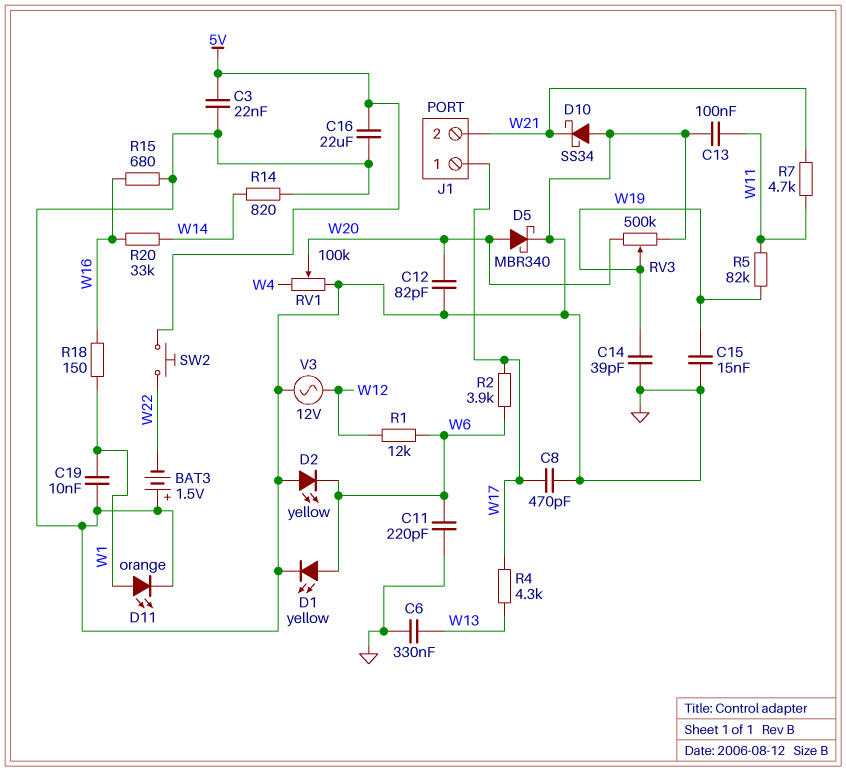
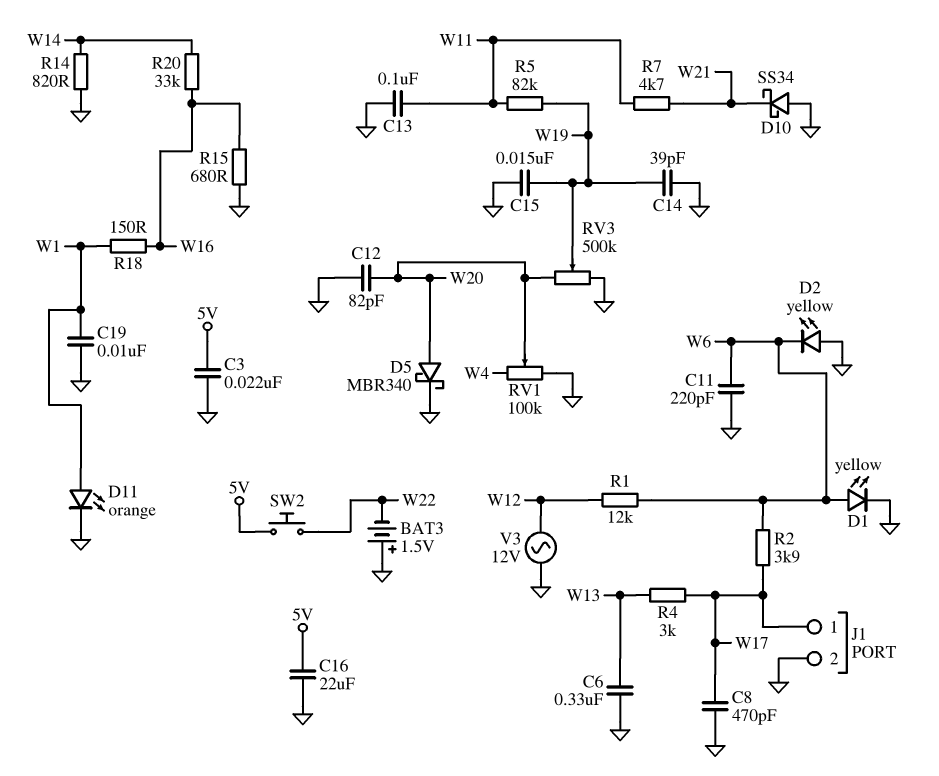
J1 pin 2: W21 -> GND
R4: 4.3k (W13, W17) -> 3k (W13, W17)

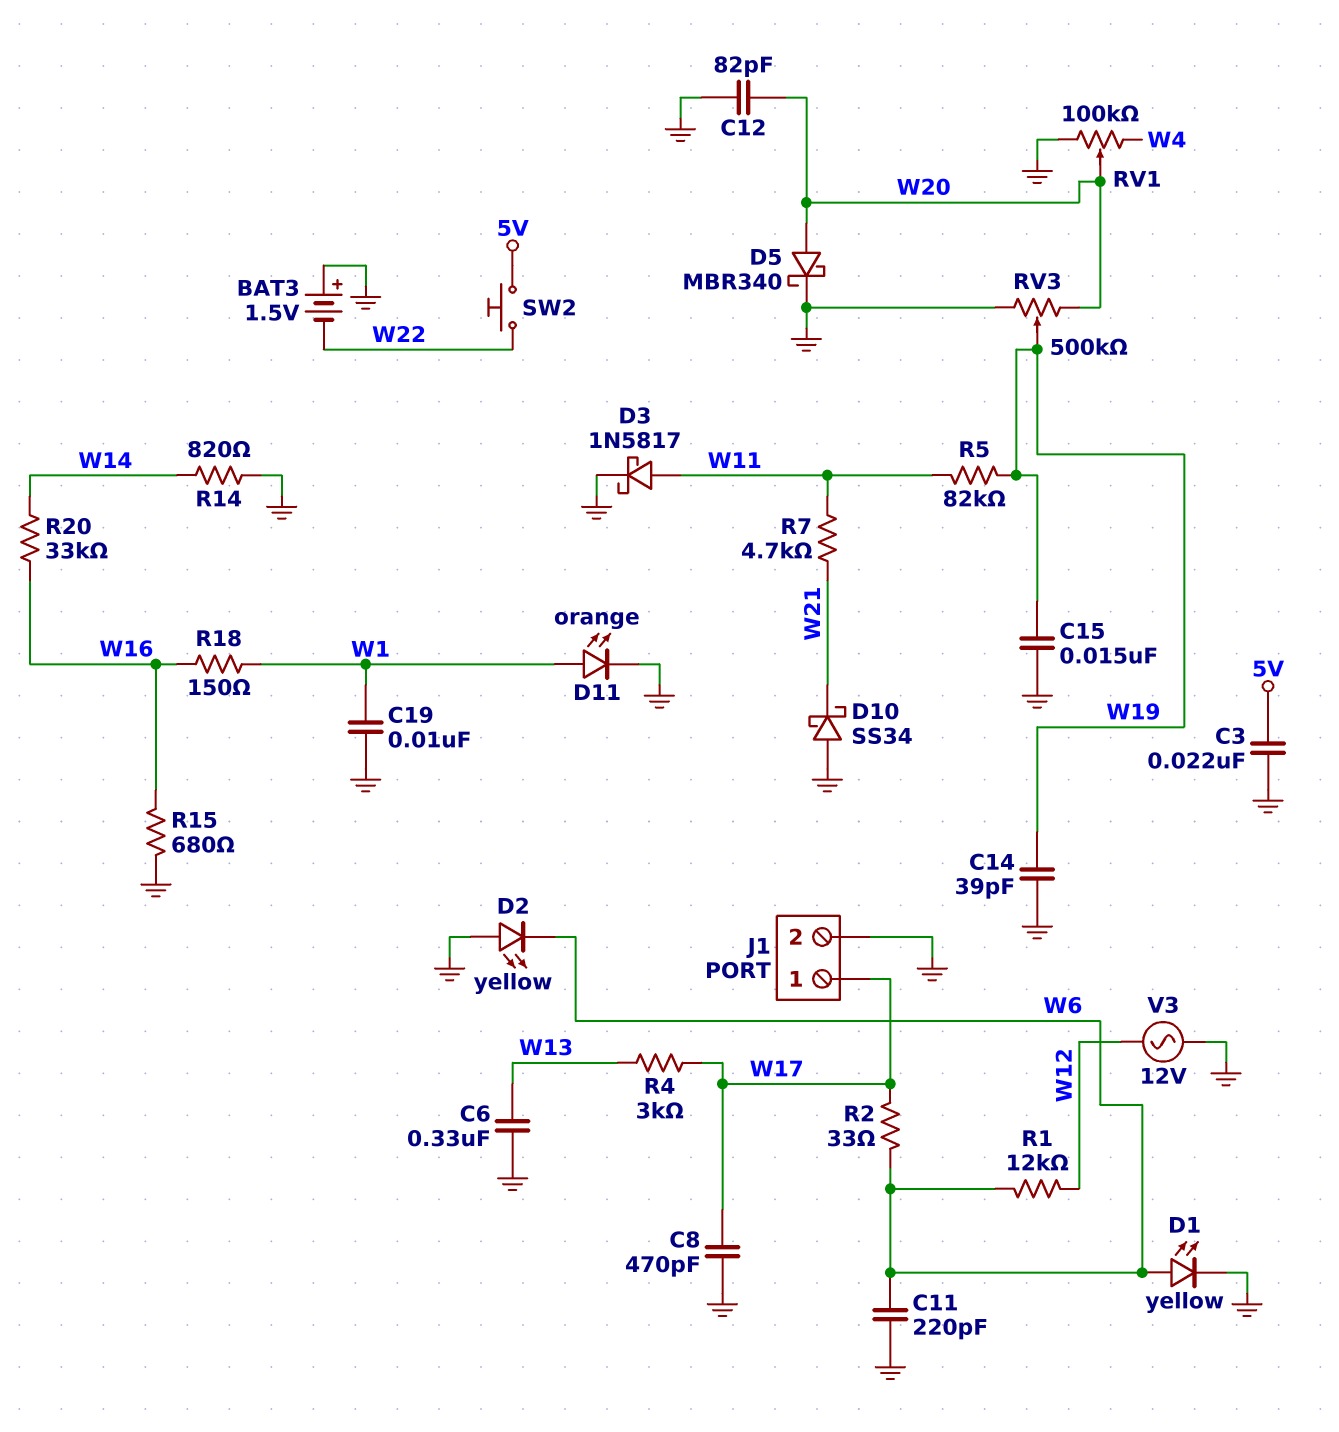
C13: 100nF (GND, W11) -> none
C16: 22uF (5V, GND) -> none
D3: none -> schottky 1N5817 (A W11, K GND)
R2: 3.9k (W6, W17) -> 33 (W6, W17)

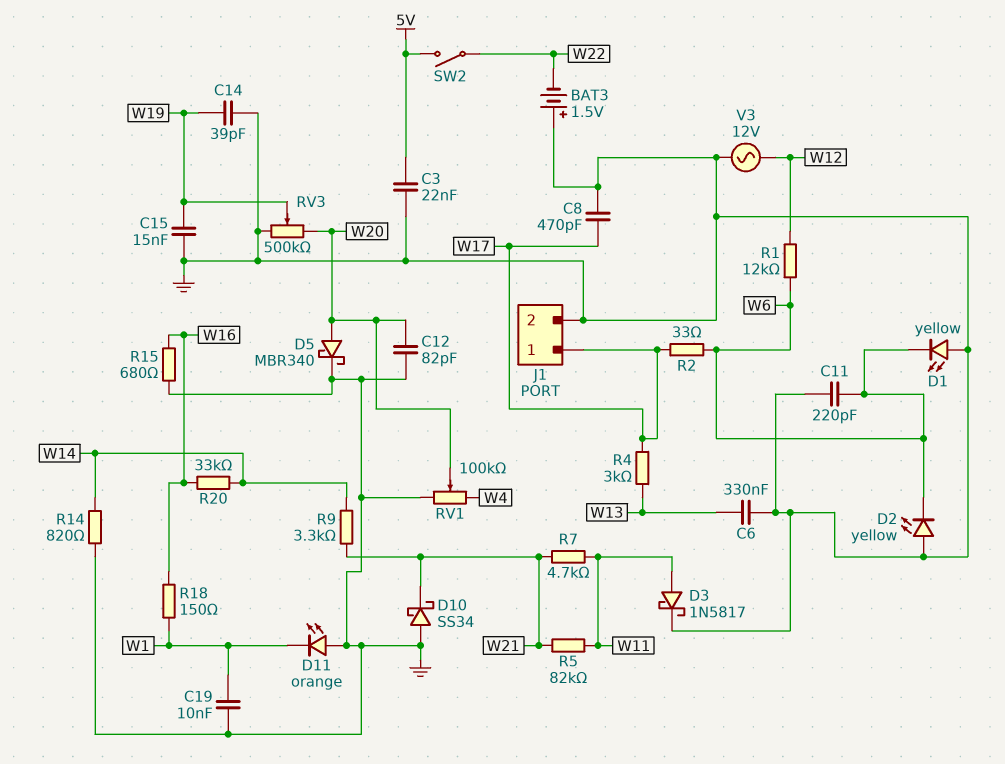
D1: LED yellow (A W6, K GND) -> LED yellow (A GND, K W6)
D11: LED orange (A W1, K GND) -> LED orange (A GND, K W1)
R5: 82k (W11, W19) -> 82k (W11, W21)
R9: none -> 3.3k (W14, W21)
SW2: button (5V, W22) -> switch (5V, W22)

